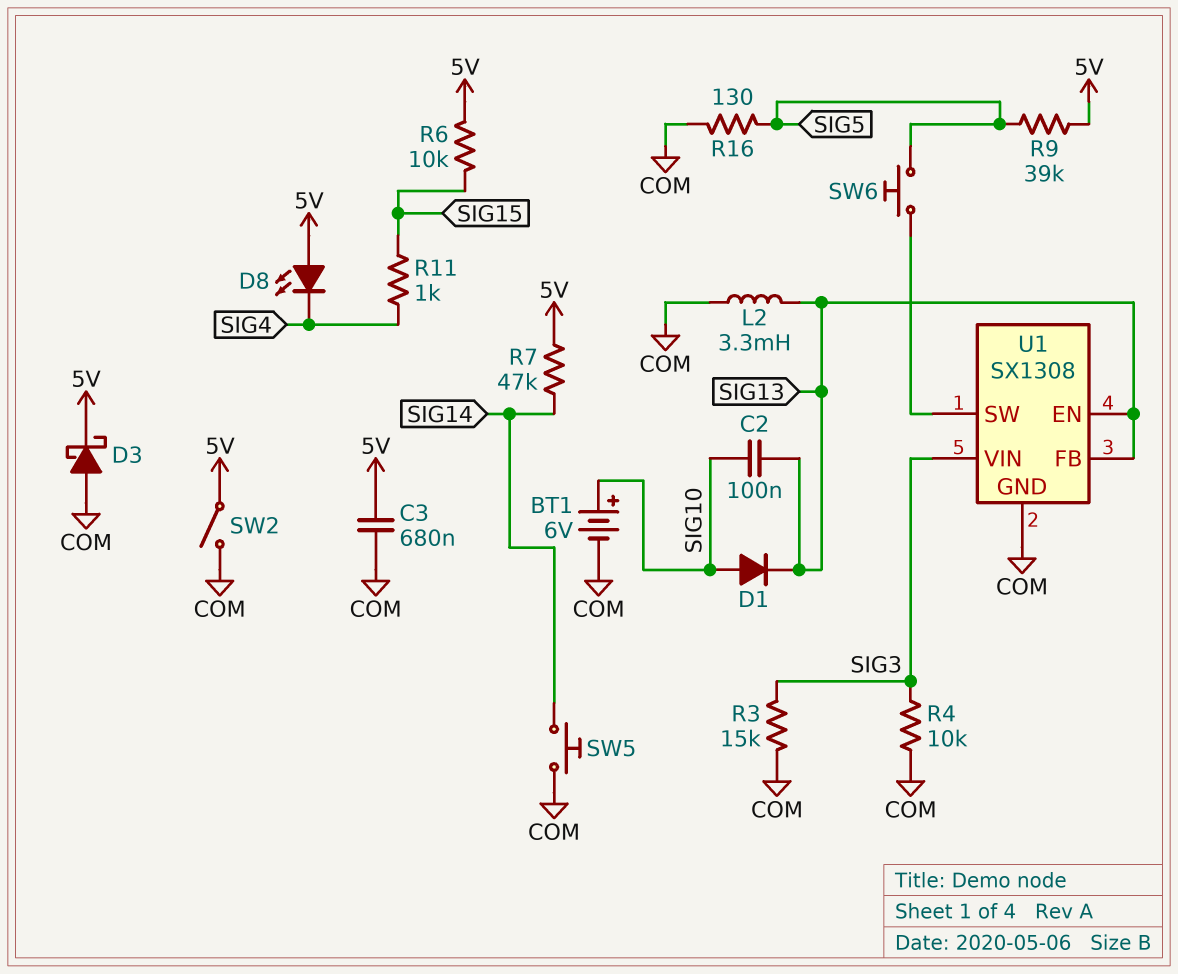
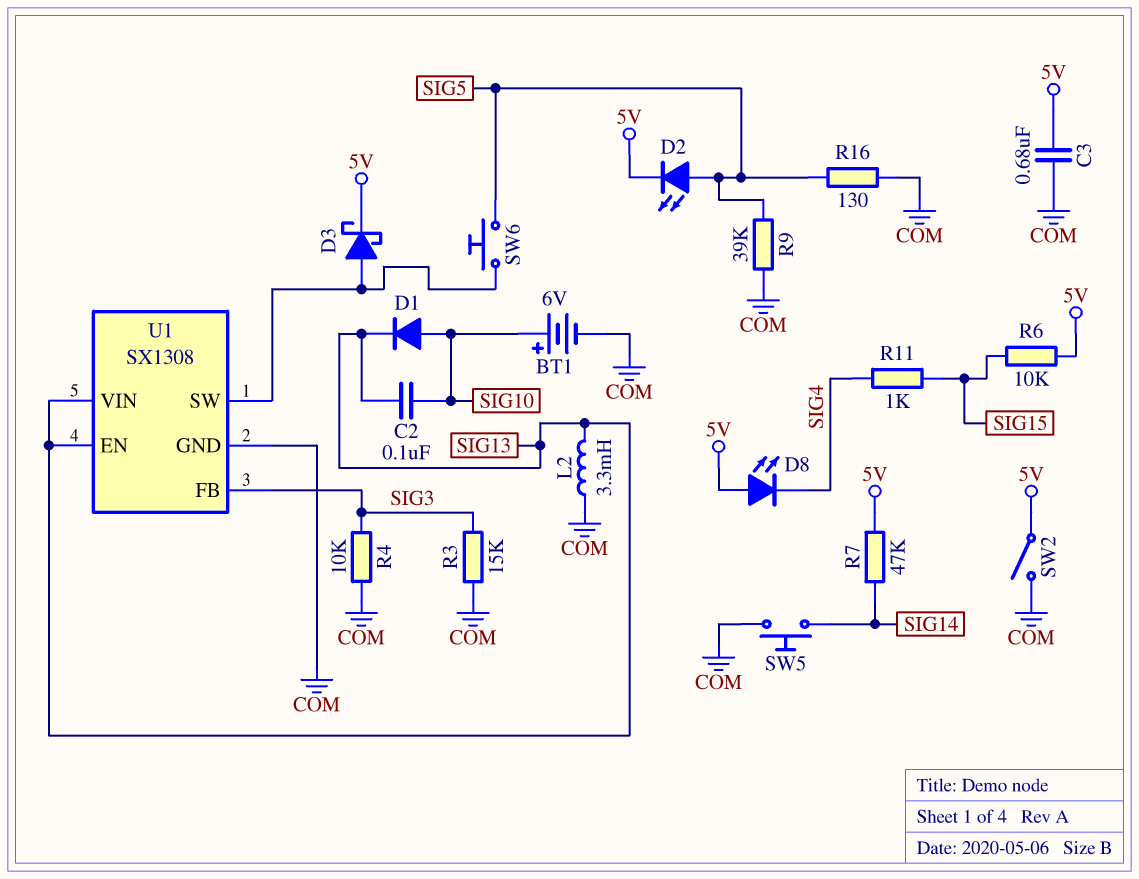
D2: none -> LED (A SIG5, K 5V)
D3: schottky (A COM, K 5V) -> schottky (A U1/SW, K 5V)
R9: 39k (5V, SIG5) -> 39k (COM, SIG5)
U1 pin FB: SIG13 -> SIG3
U1 pin VIN: SIG3 -> SIG13

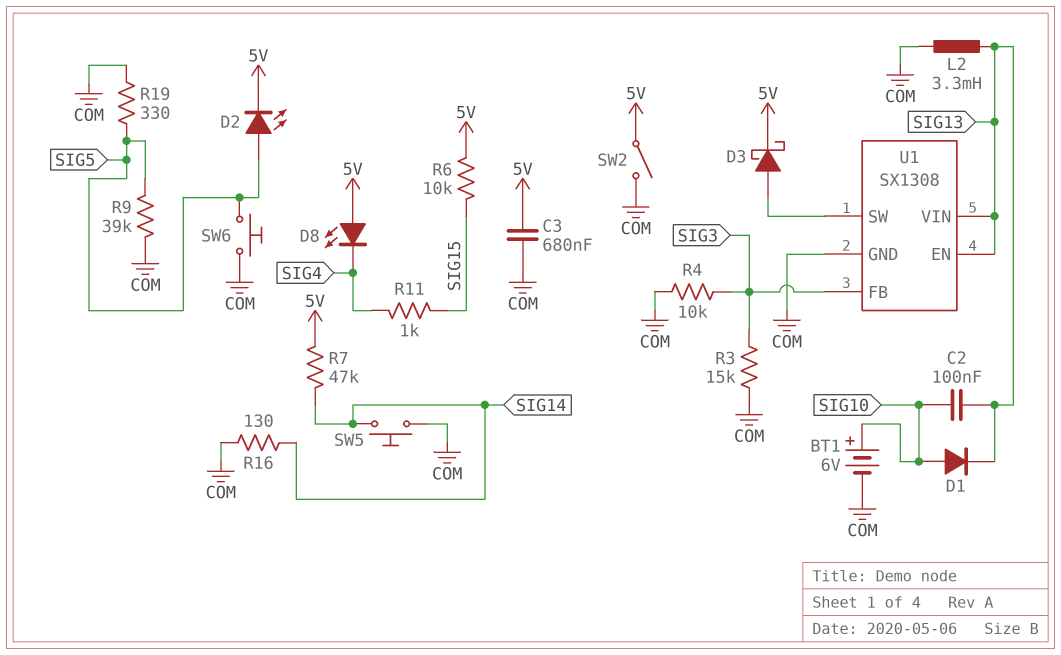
R16: 130 (COM, SIG5) -> 130 (COM, SIG14)
R19: none -> 330 (COM, SIG5)
SW6: button (SIG5, U1/SW) -> button (COM, SIG5)

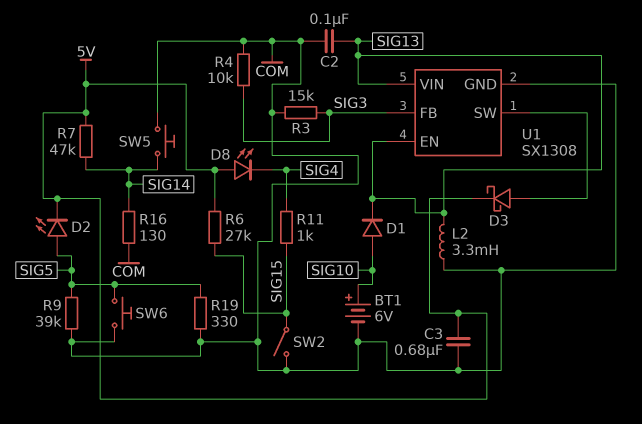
C2: 100nF (SIG10, SIG13) -> 100nF (COM, SIG13)
R6: 10k (5V, SIG15) -> 27k (5V, SIG15)
SW2: switch (5V, COM) -> switch (COM, SIG15)

